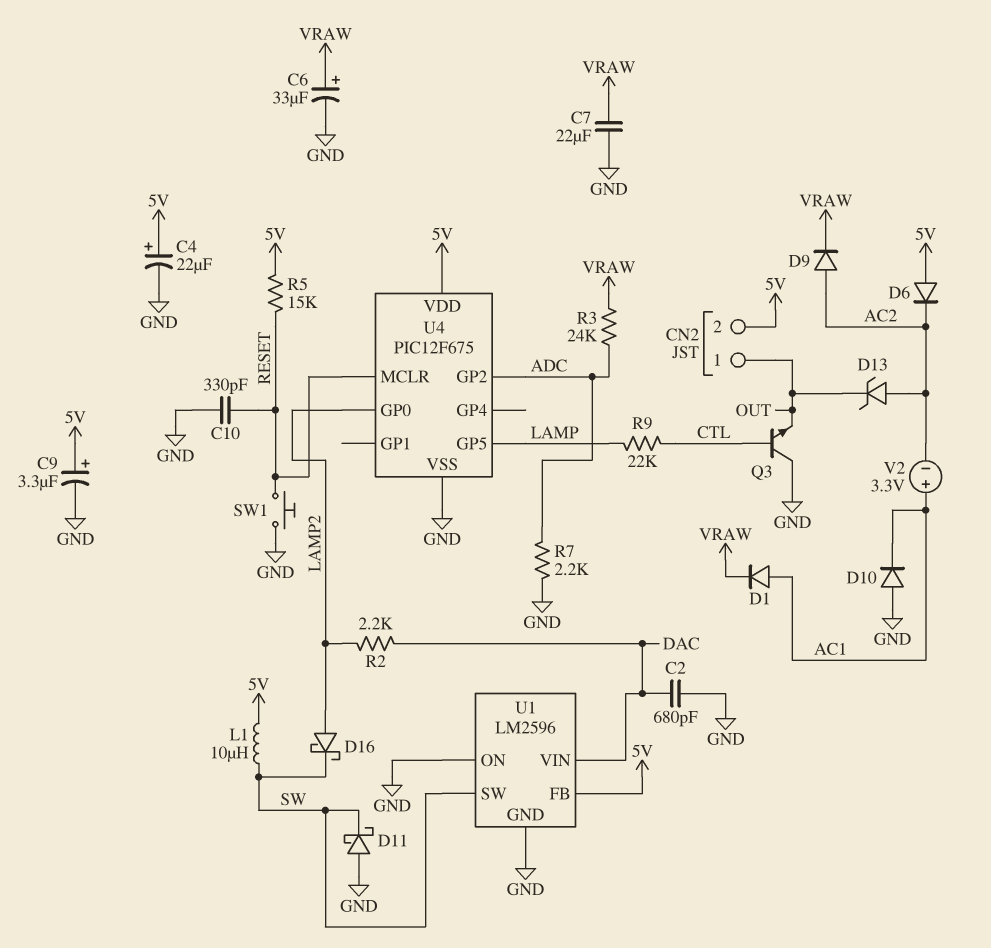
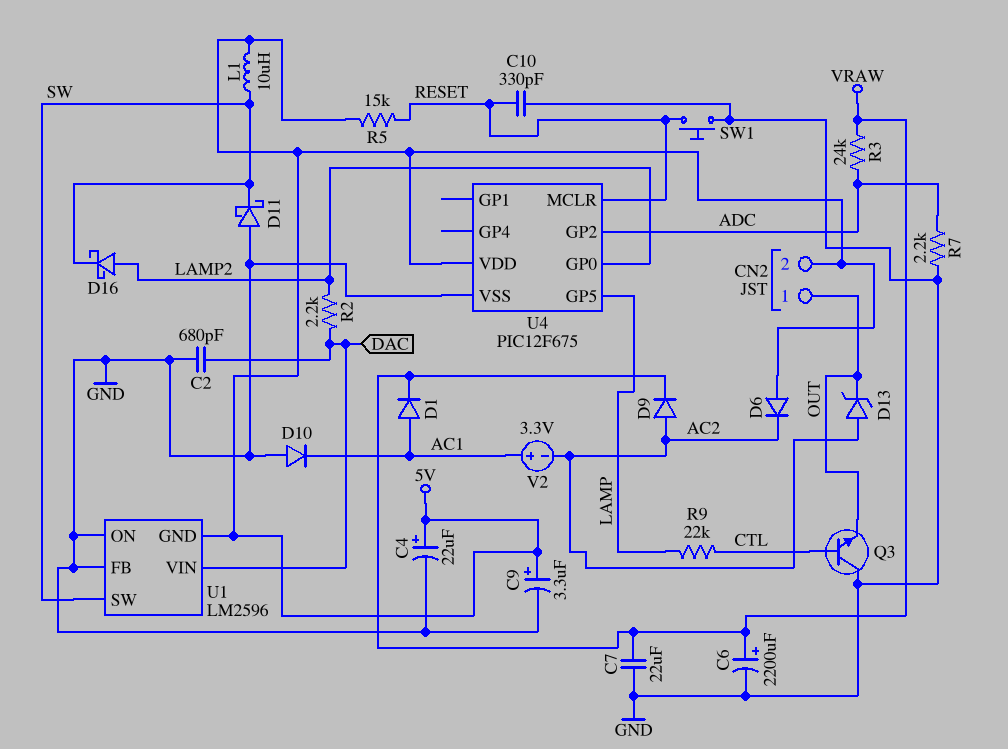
C6: 33uF (plus VRAW, minus GND) -> 2200uF (plus VRAW, minus GND)
U1 pin FB: 5V -> GND
U1 pin GND: GND -> 5V

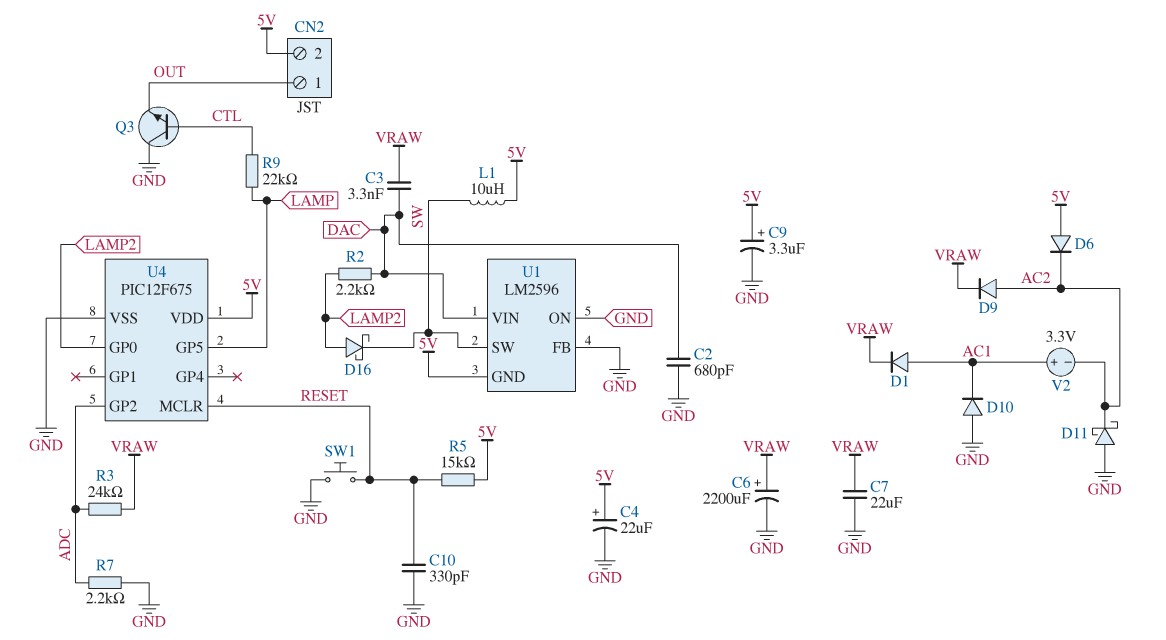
C3: none -> 3.3nF (DAC, VRAW)
D11: schottky (A GND, K SW) -> schottky (A GND, K AC2)
D13: zener (A AC2, K OUT) -> none

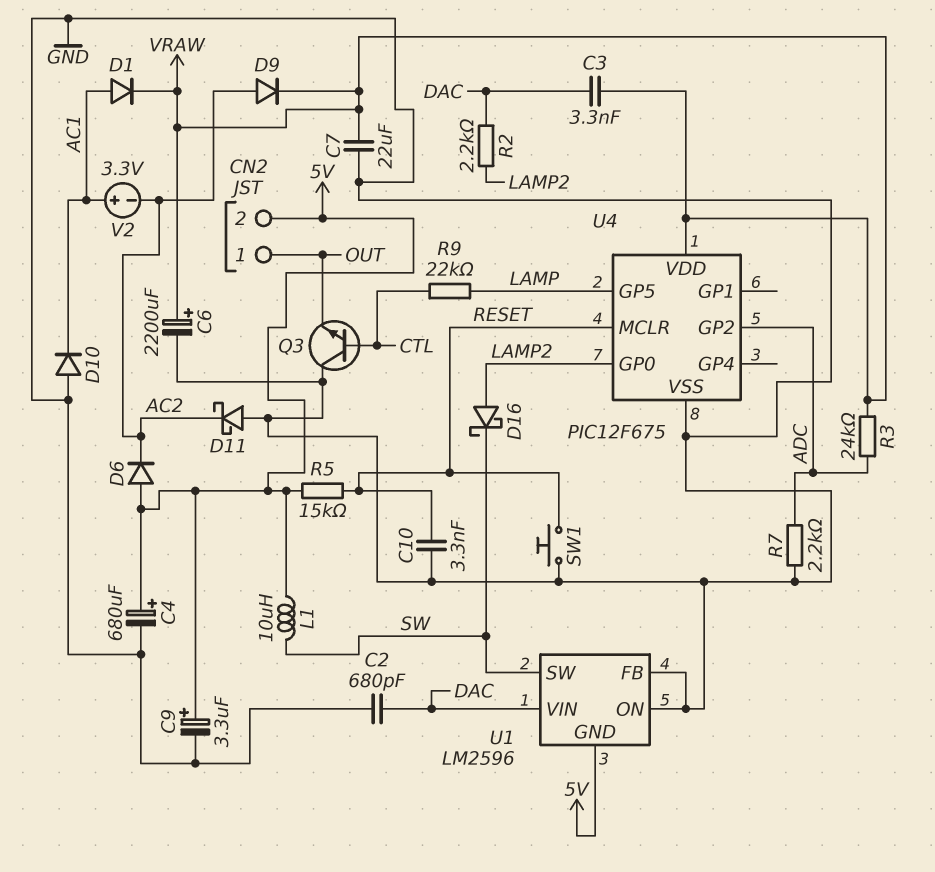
C4: 22uF (plus 5V, minus GND) -> 680uF (plus 5V, minus GND)
C10: 330pF (GND, RESET) -> 3.3nF (GND, RESET)
U4 pin VDD: 5V -> VRAW

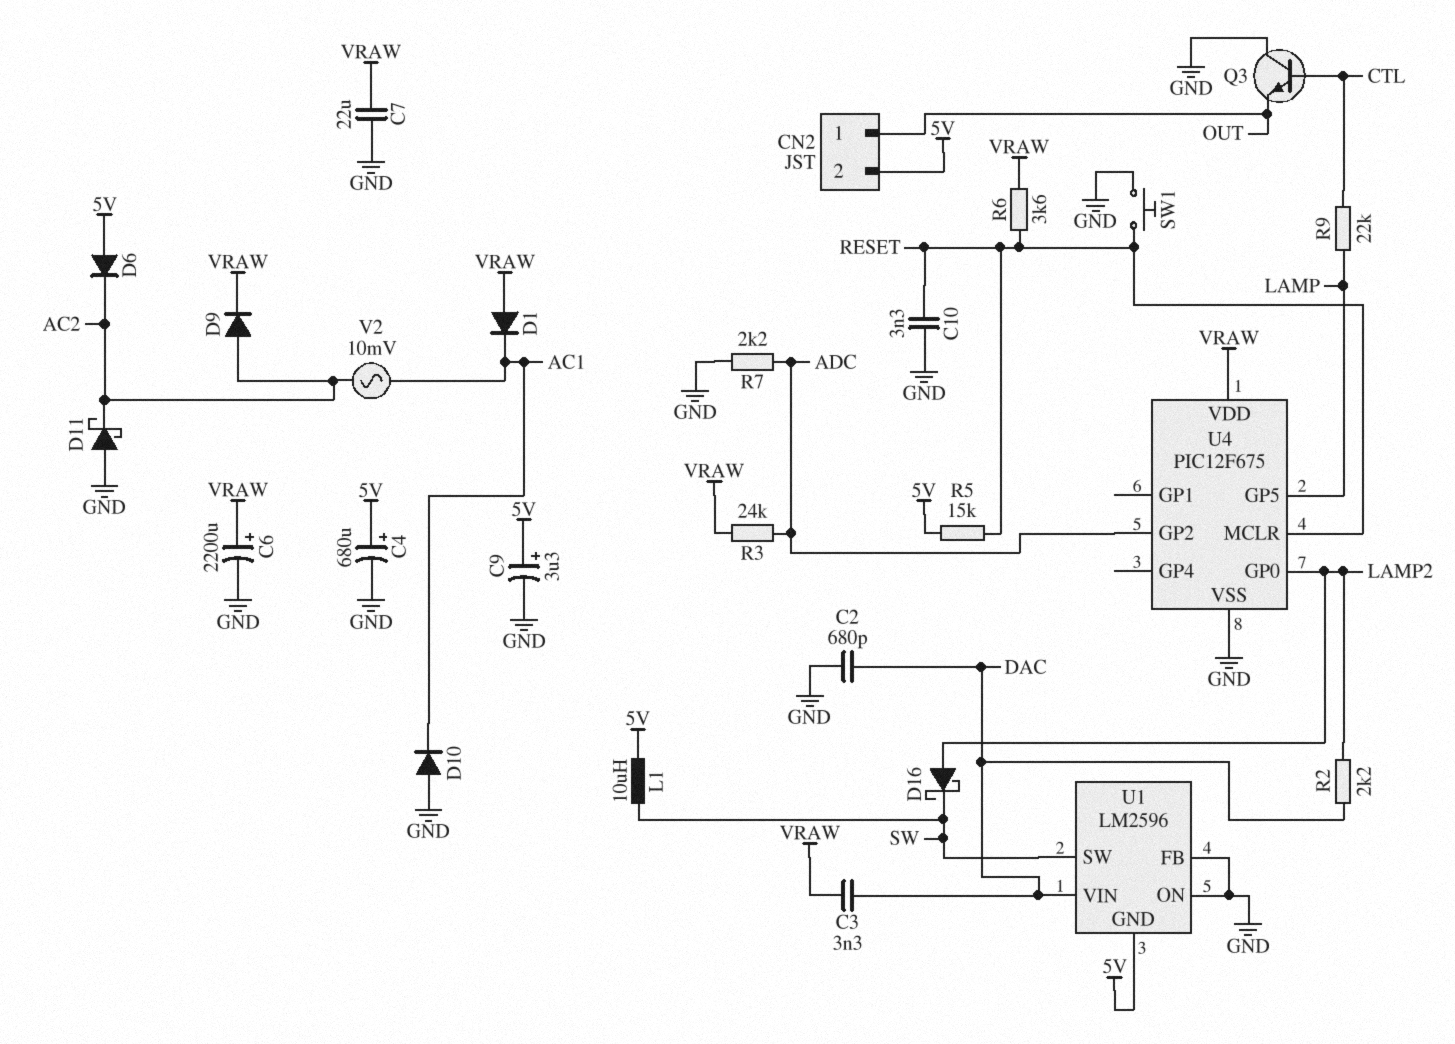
D1: diode (A AC1, K VRAW) -> diode (A VRAW, K AC1)
R6: none -> 3.6k (RESET, VRAW)
V2: 3.3V (plus AC1, minus AC2) -> AC 10mV (AC1, AC2)

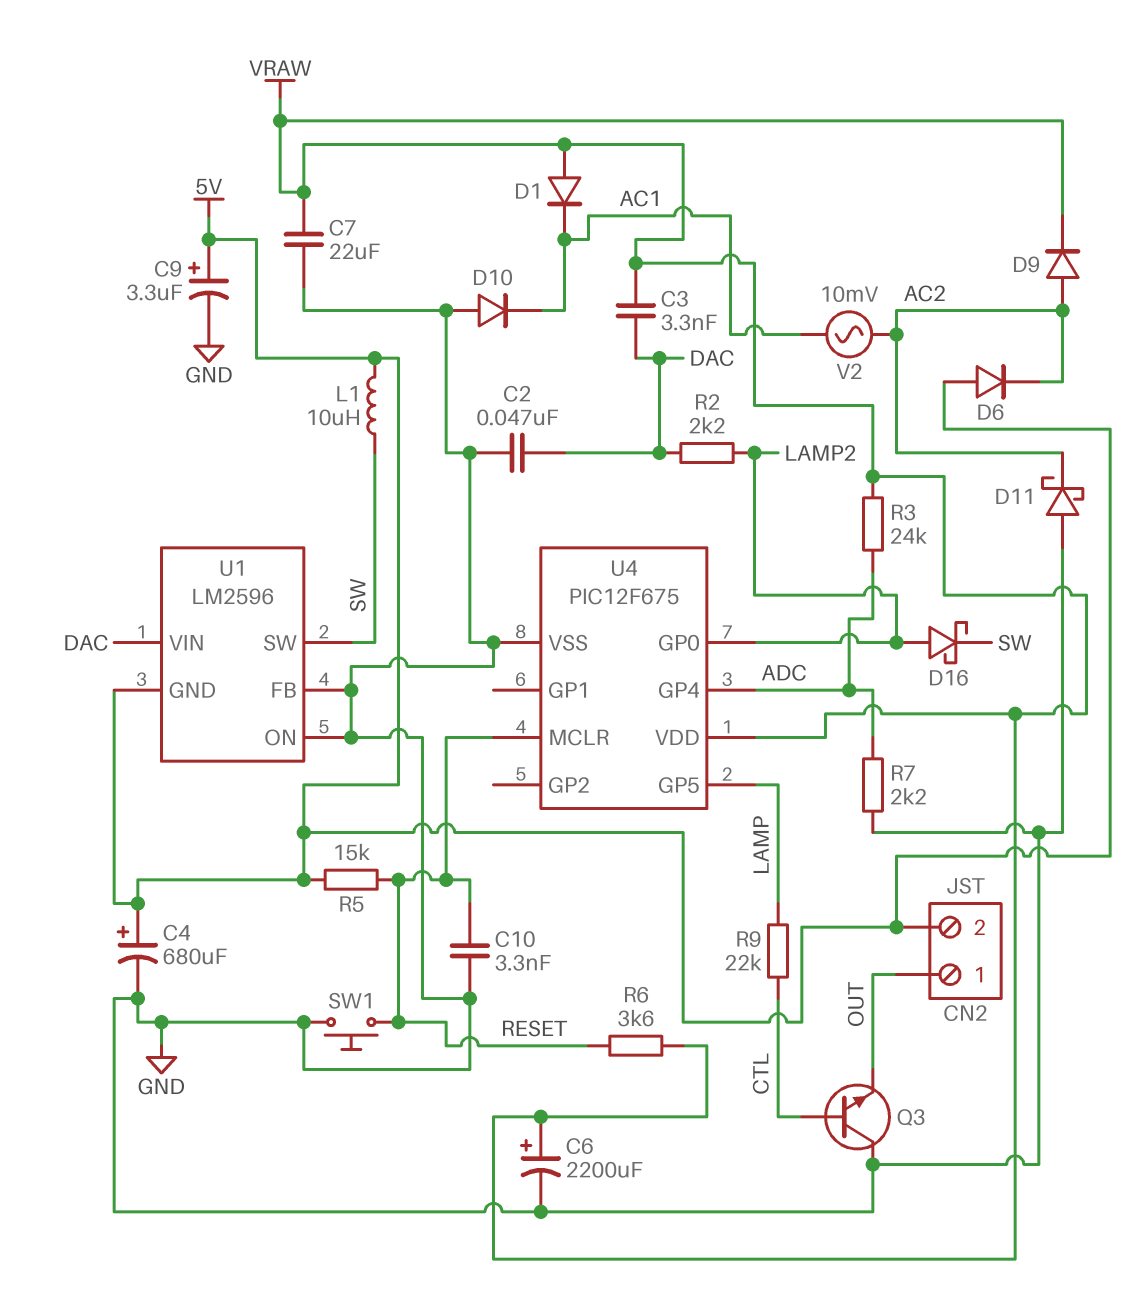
C2: 680pF (DAC, GND) -> 47nF (DAC, GND)
U4 pin GP2: ADC -> none
U4 pin GP4: none -> ADC

